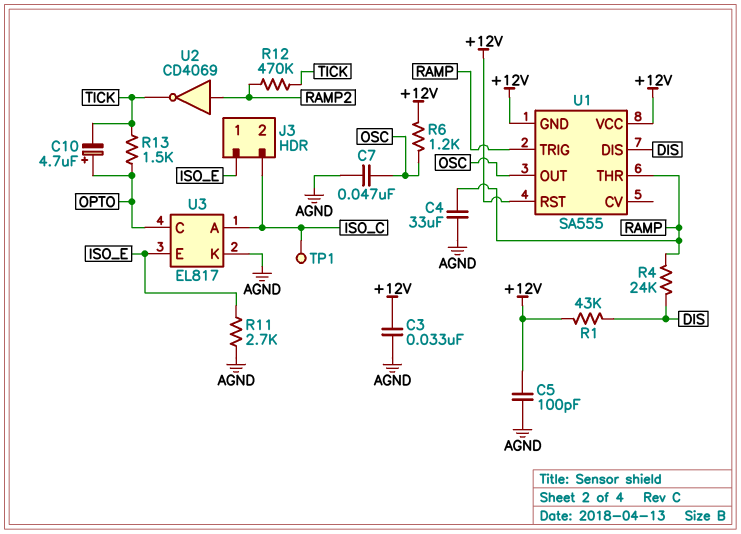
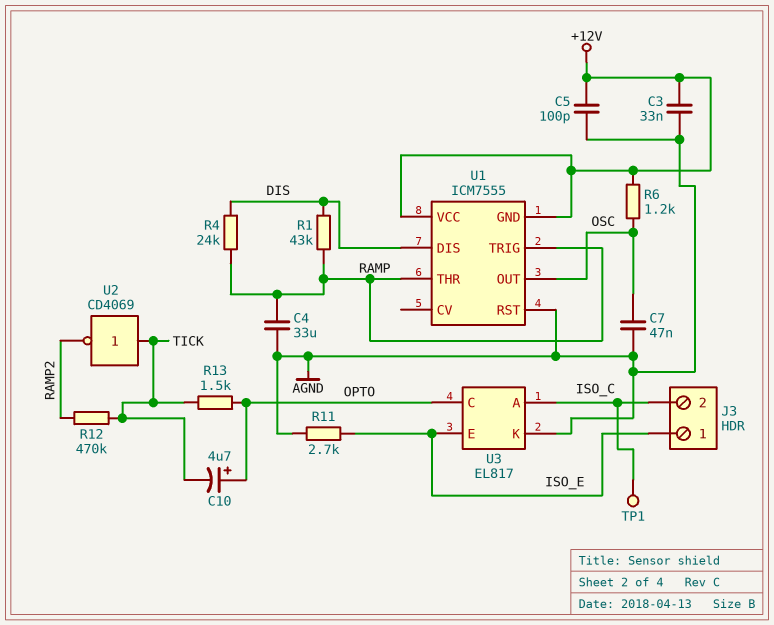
R1: 43k (+12V, DIS) -> 43k (DIS, RAMP)
U1: SA555 -> ICM7555
U1 pin RST: +12V -> AGND
U2: NOT CD4069 (in RAMP2, out TICK) -> NOT CD4069 (in TICK, out RAMP2)

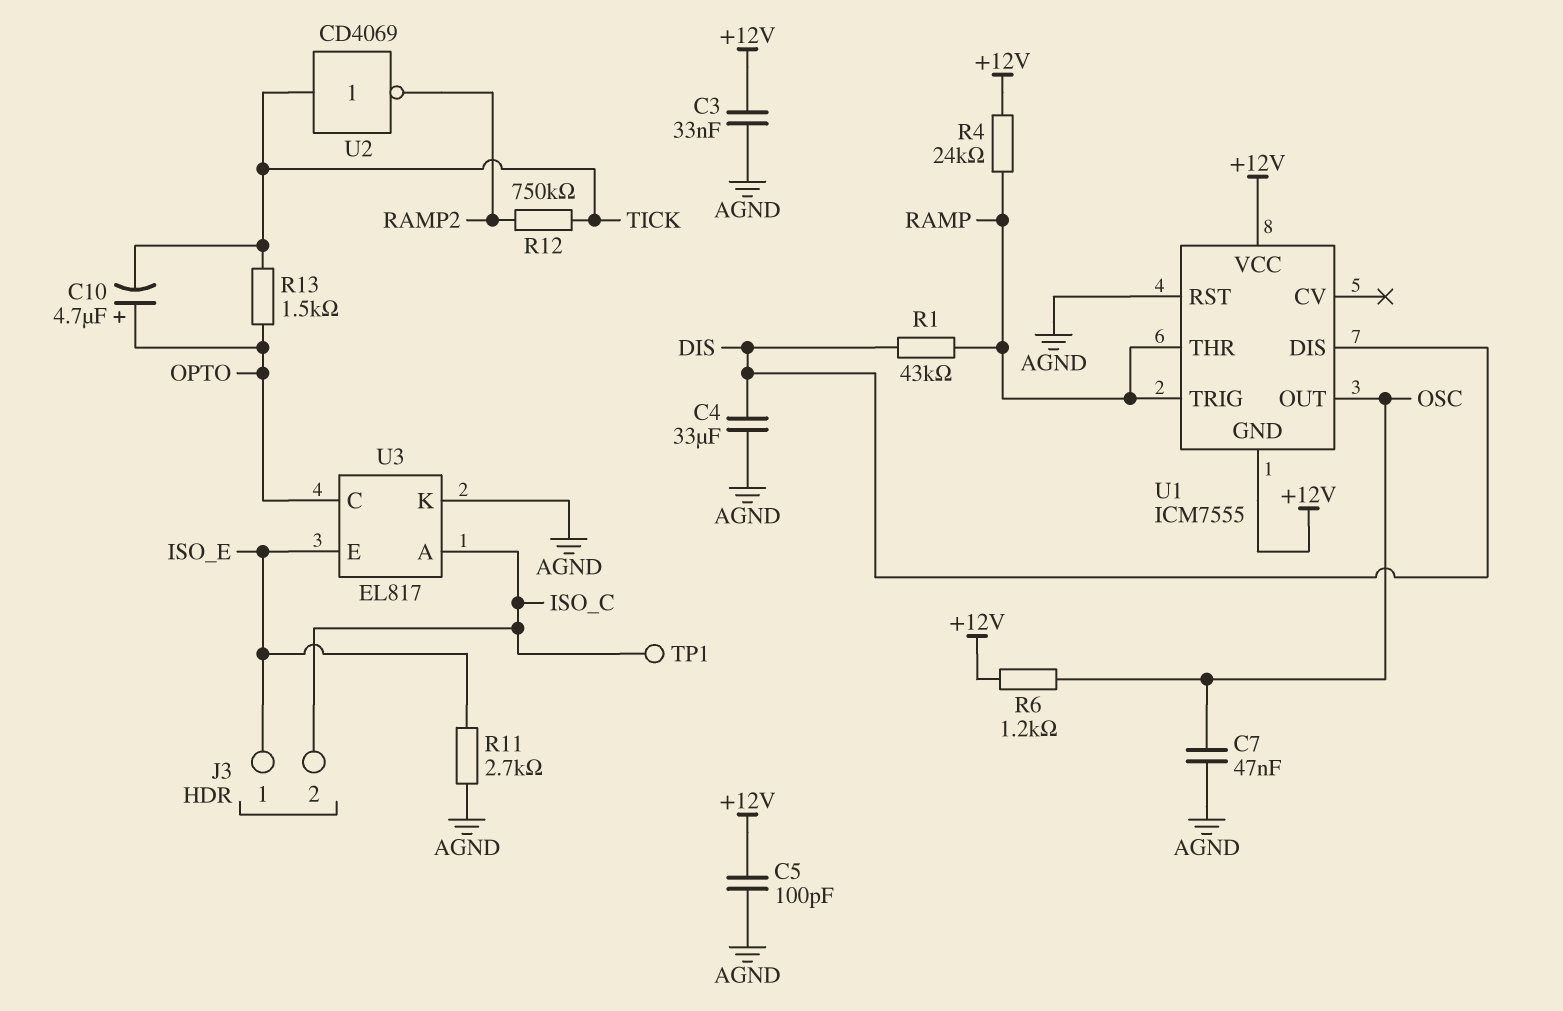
C4: 33uF (AGND, RAMP) -> 33uF (AGND, DIS)
R4: 24k (DIS, RAMP) -> 24k (+12V, RAMP)
R12: 470k (RAMP2, TICK) -> 750k (RAMP2, TICK)

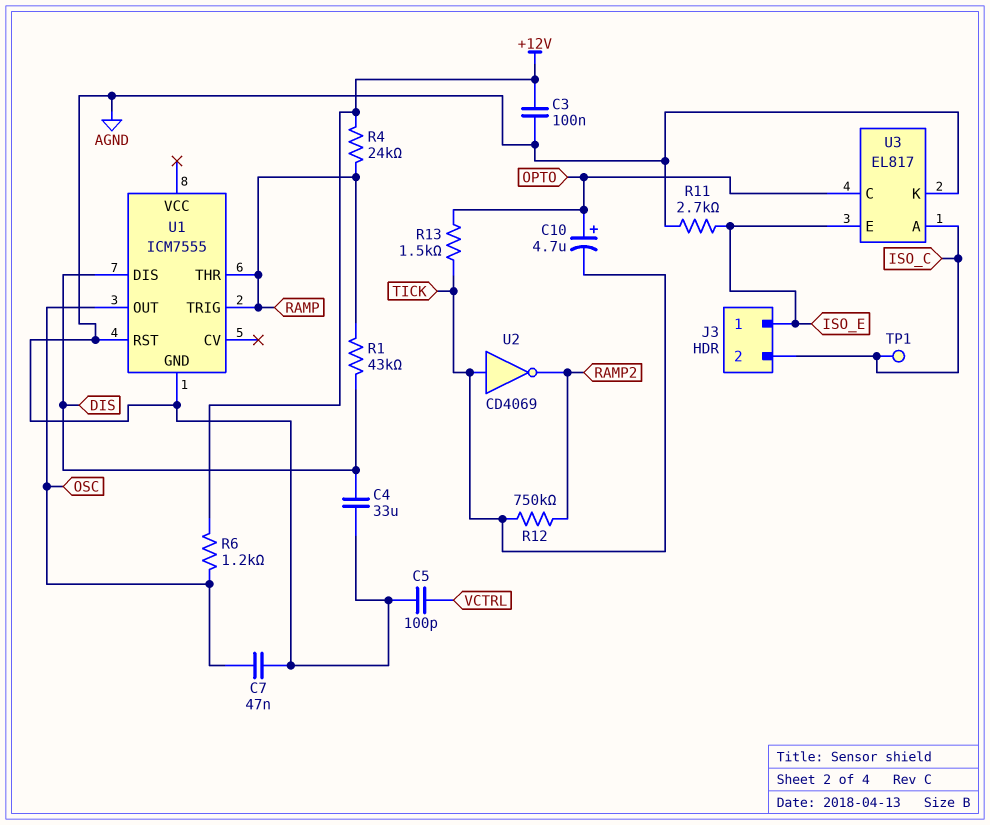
C3: 33nF (+12V, AGND) -> 100nF (+12V, AGND)
C5: 100pF (+12V, AGND) -> 100pF (AGND, VCTRL)
U1 pin GND: +12V -> AGND
U1 pin VCC: +12V -> none

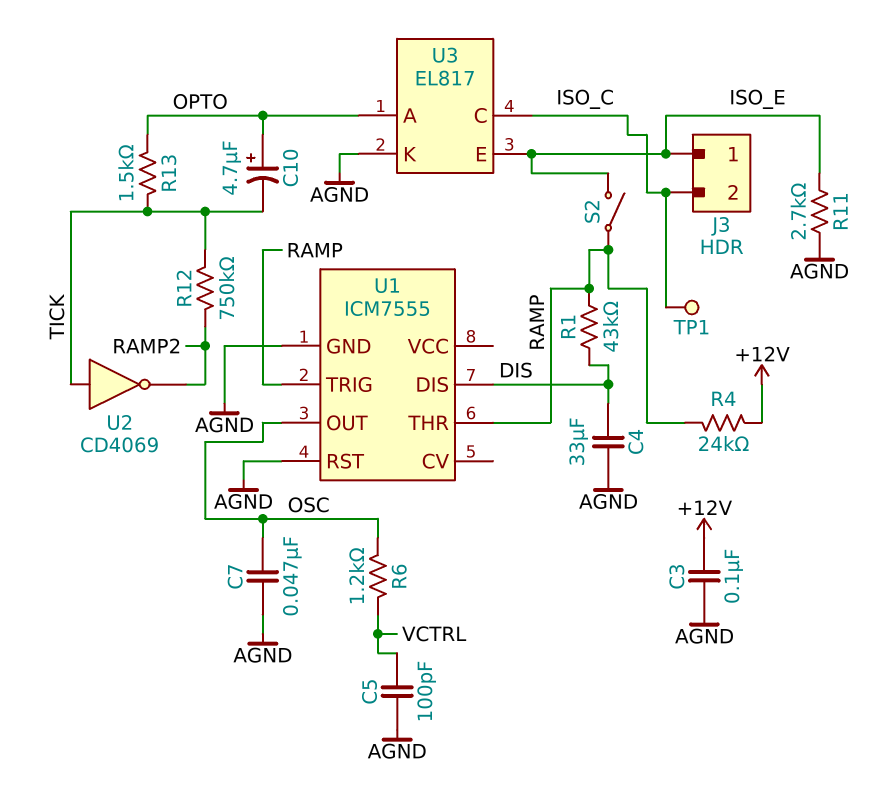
R6: 1.2k (+12V, OSC) -> 1.2k (OSC, VCTRL)
S2: none -> switch (ISO_E, RAMP)
U3 pin A: ISO_C -> OPTO
U3 pin C: OPTO -> ISO_C

